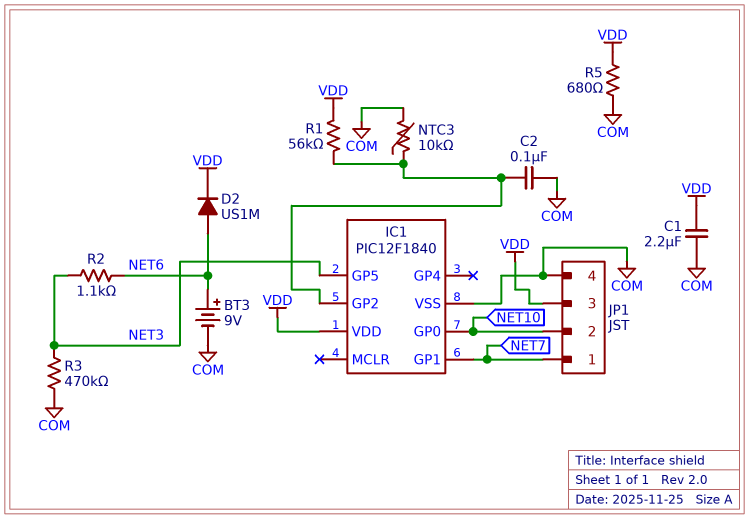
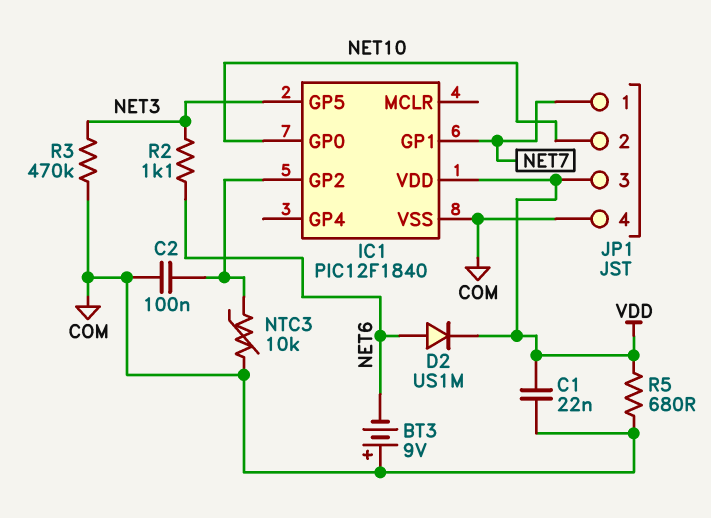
BT3: 9V (plus NET6, minus COM) -> 9V (plus COM, minus NET6)
C1: 2.2uF (COM, VDD) -> 22nF (COM, VDD)
R1: 56k (IC1/GP2, VDD) -> none

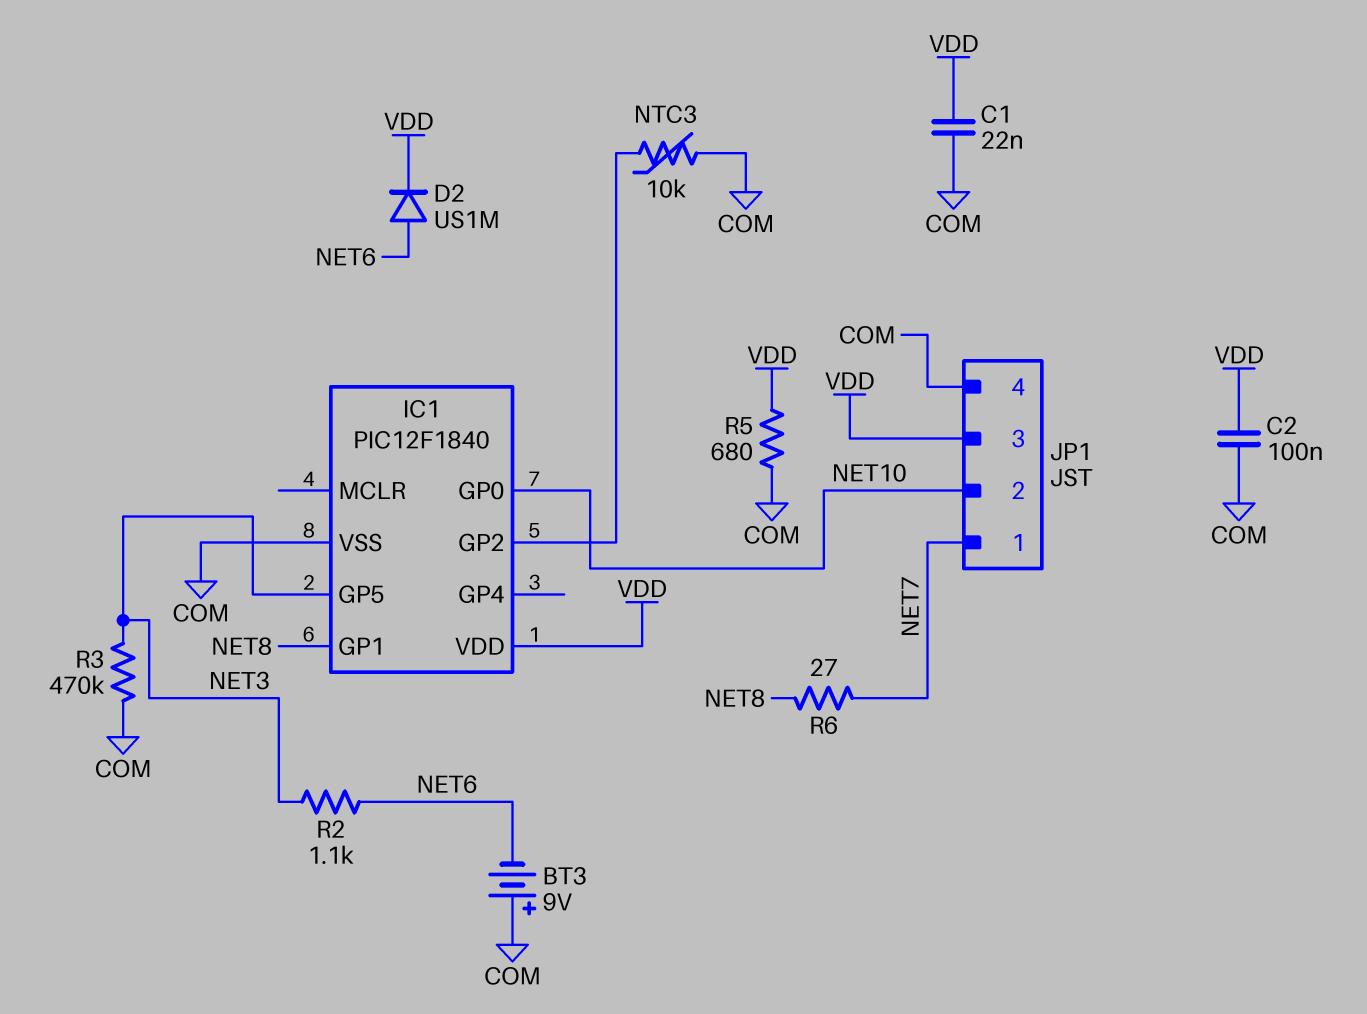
C2: 100nF (COM, IC1/GP2) -> 100nF (COM, VDD)
IC1 pin GP1: NET7 -> NET8
R6: none -> 27 (NET7, NET8)

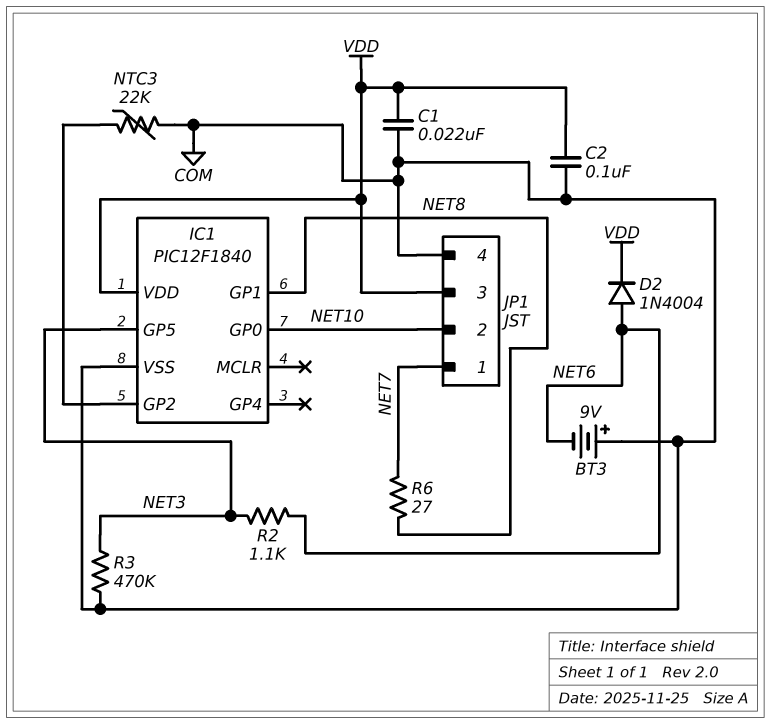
D2: diode US1M (A NET6, K VDD) -> diode 1N4004 (A NET6, K VDD)
NTC3: 10k (COM, IC1/GP2) -> 22k (COM, IC1/GP2)
R5: 680 (COM, VDD) -> none

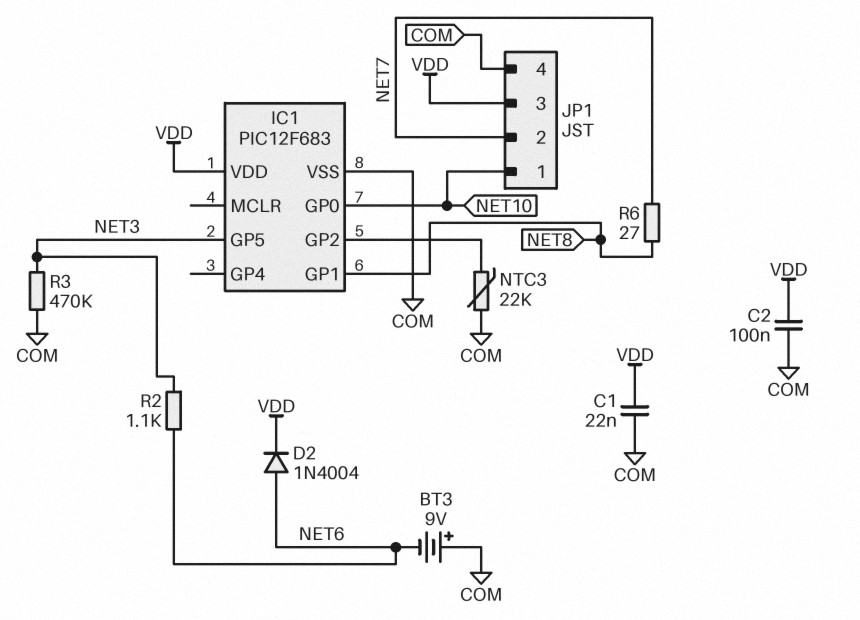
IC1: PIC12F1840 -> PIC12F683
JP1 pin 1: NET7 -> NET10
JP1 pin 2: NET10 -> NET7

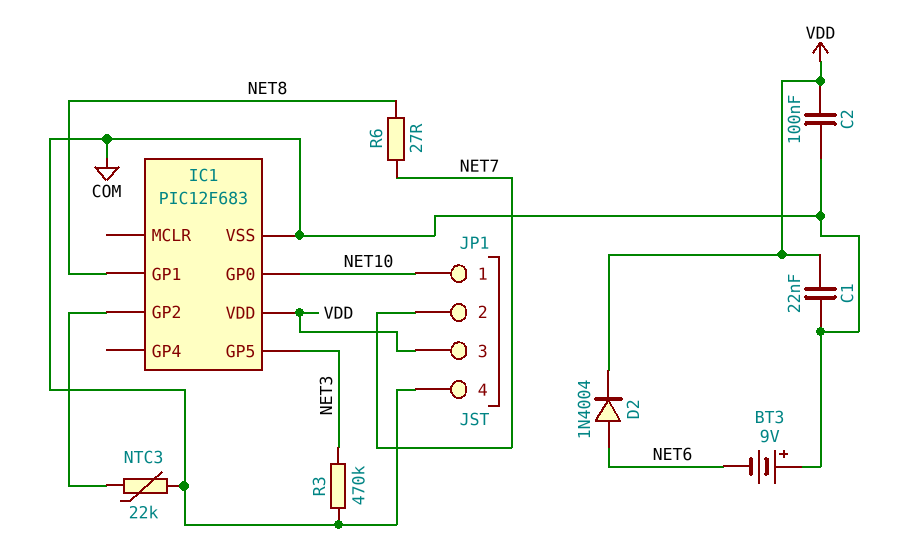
R2: 1.1k (NET3, NET6) -> none

